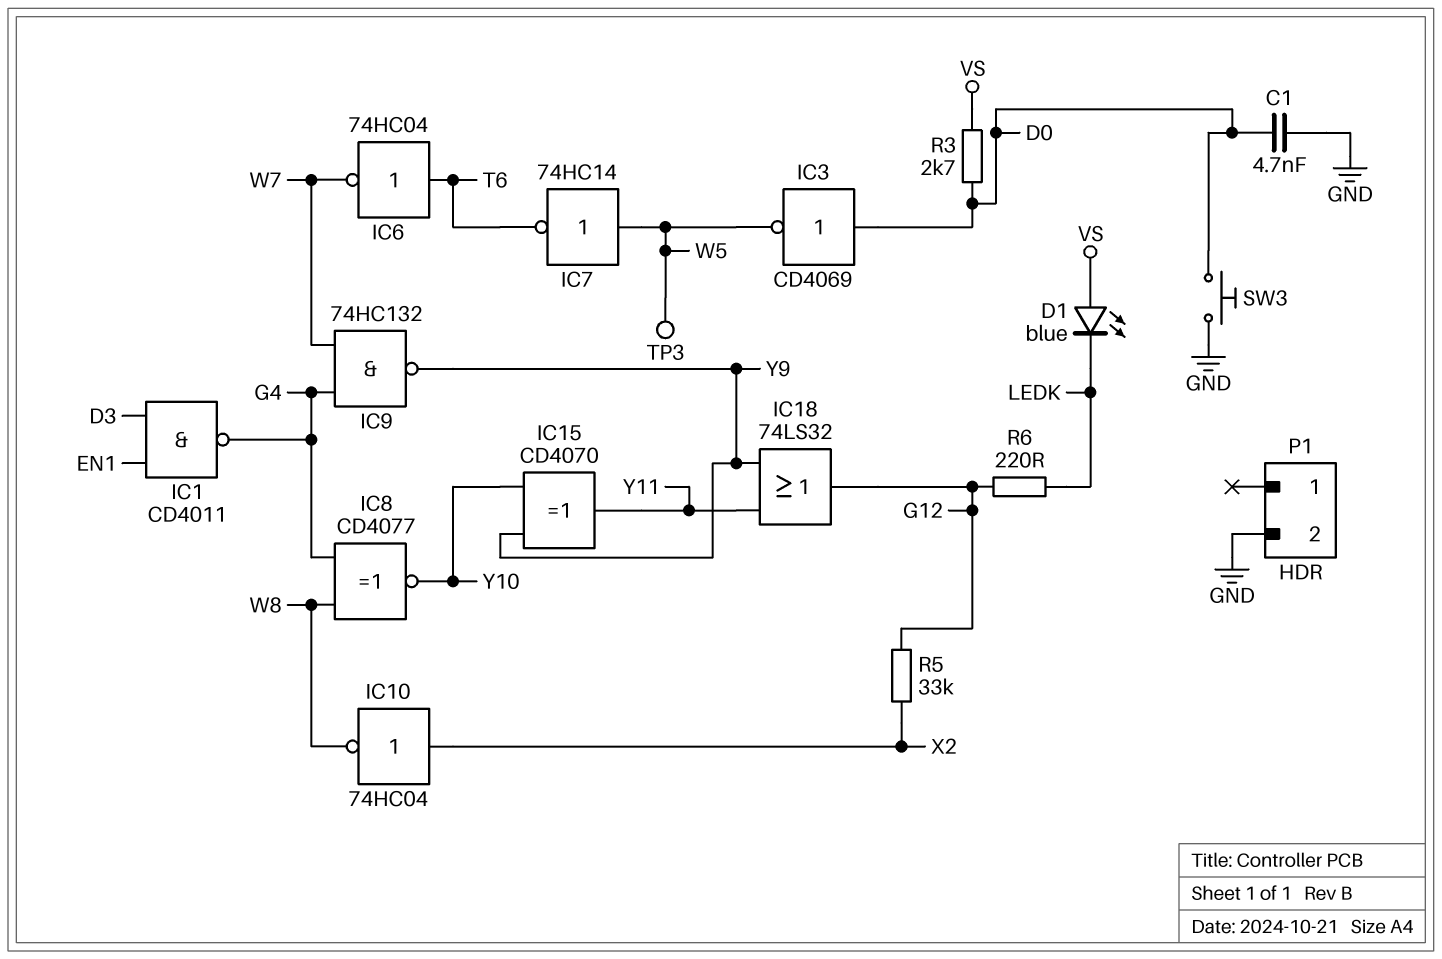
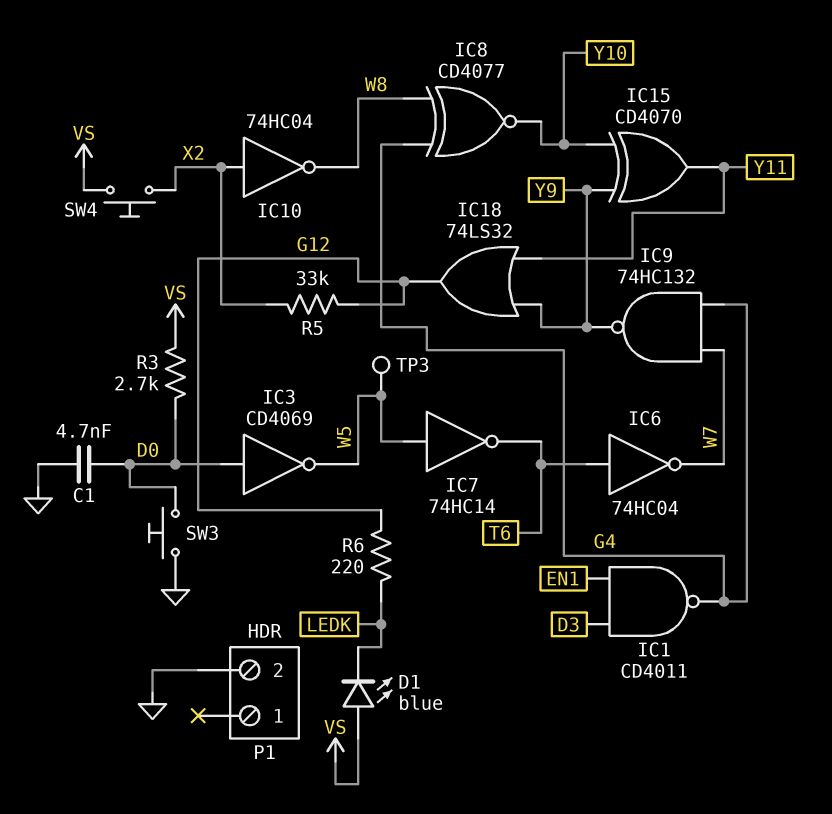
SW4: none -> button (VS, X2)

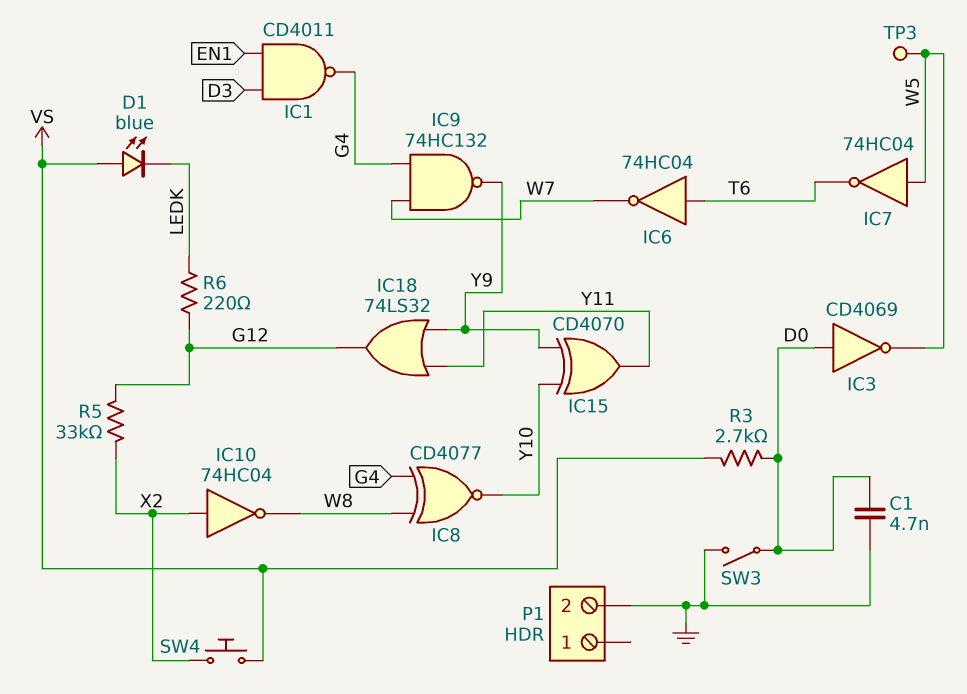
IC7: NOT 74HC14 (in W5, out T6) -> NOT 74HC04 (in W5, out T6)
SW3: button (D0, GND) -> switch (D0, GND)

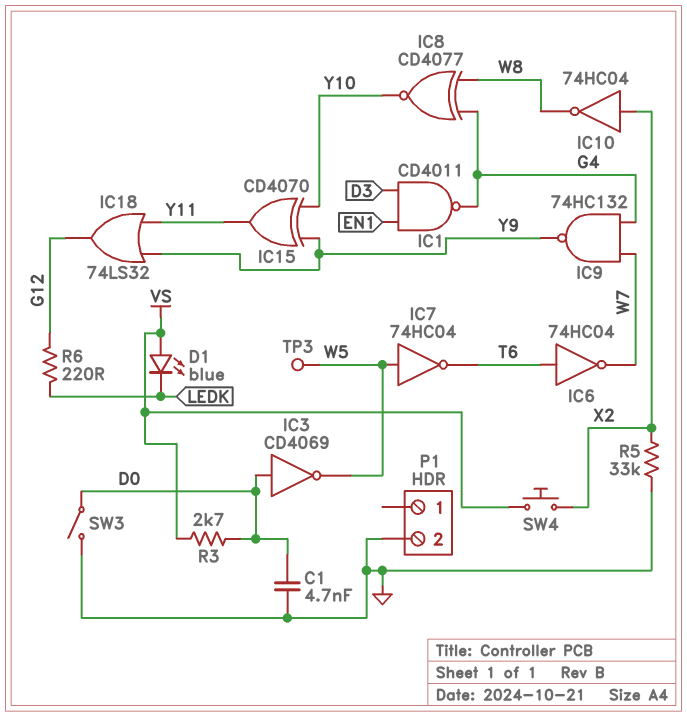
R5: 33k (G12, X2) -> 33k (GND, X2)

